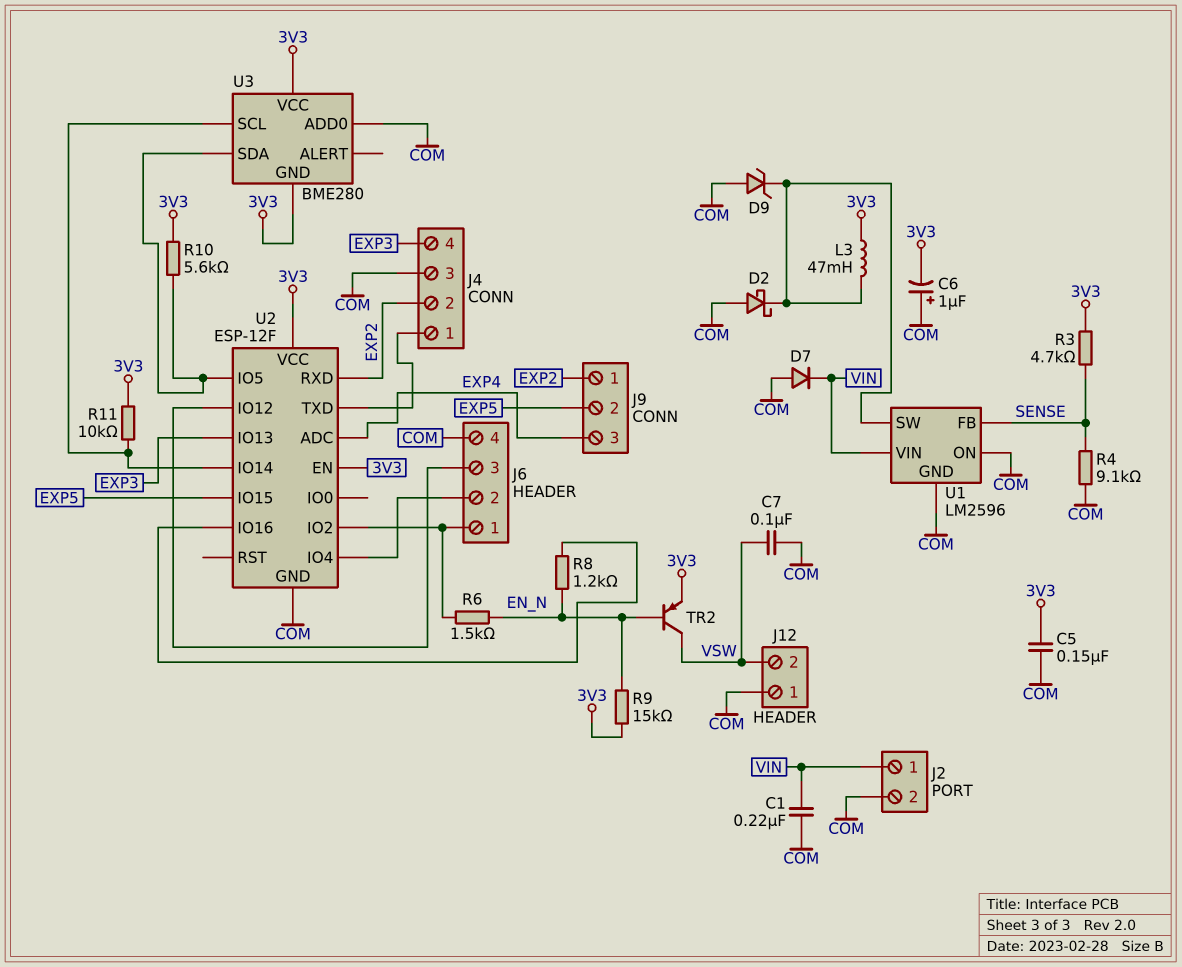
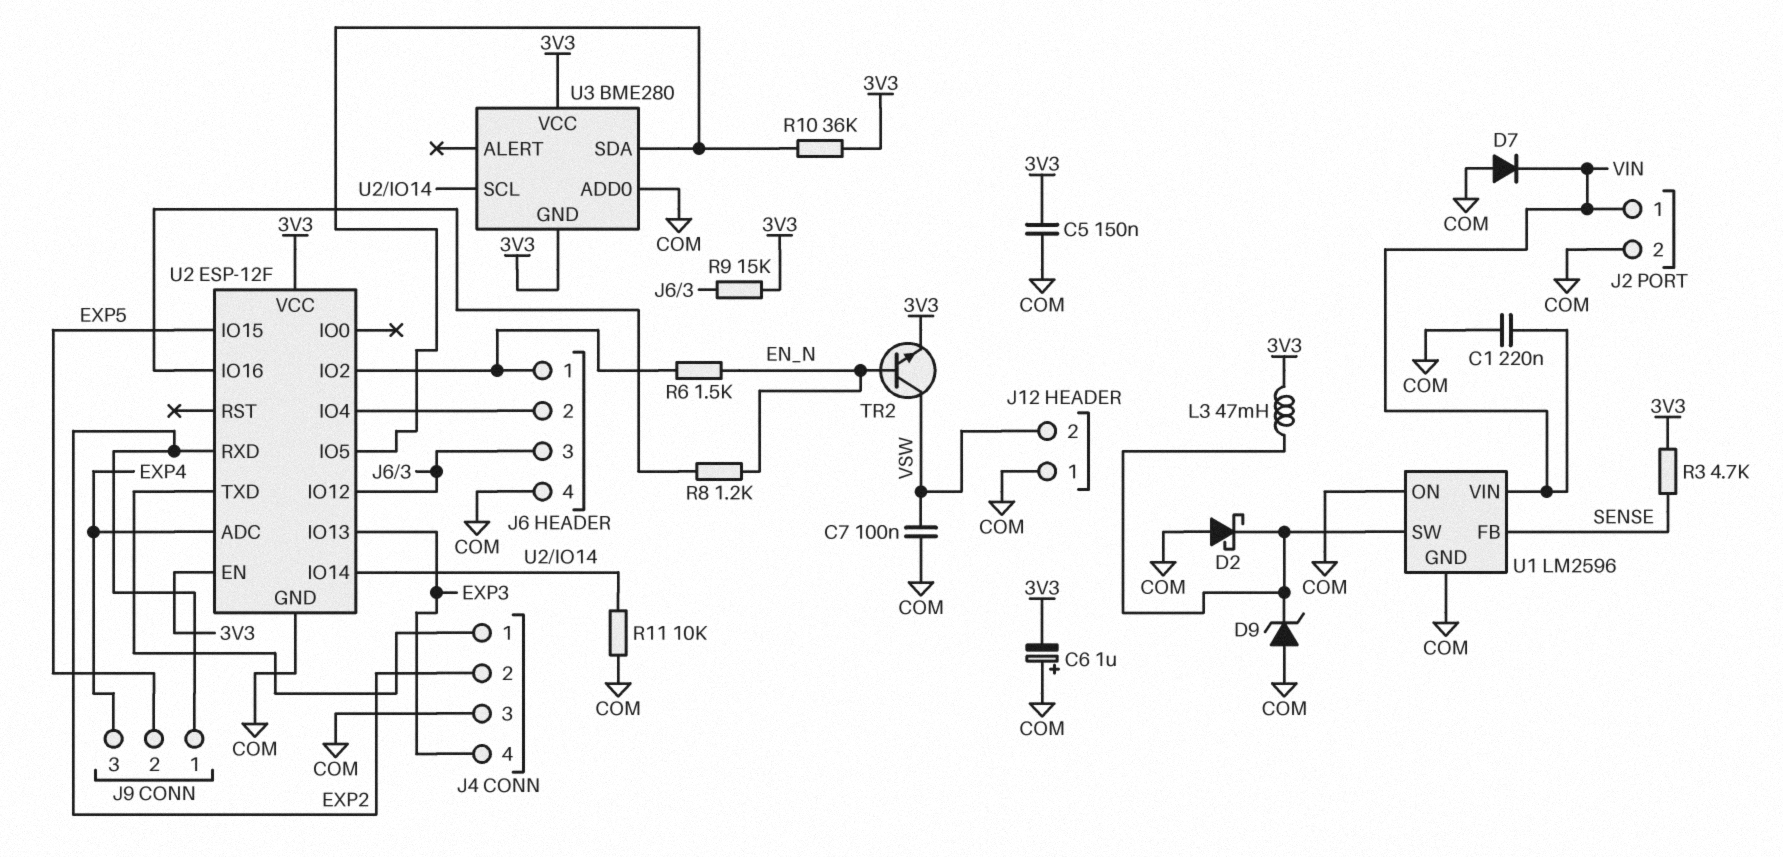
R4: 9.1k (COM, SENSE) -> none
R9: 15k (3V3, EN_N) -> 15k (3V3, J6/3)
R10: 5.6k (3V3, U2/IO5) -> 36k (3V3, U2/IO5)
R11: 10k (3V3, U2/IO14) -> 10k (COM, U2/IO14)
TR2: PNP (B EN_N, C VSW, E 3V3) -> NPN (B EN_N, C VSW, E 3V3)

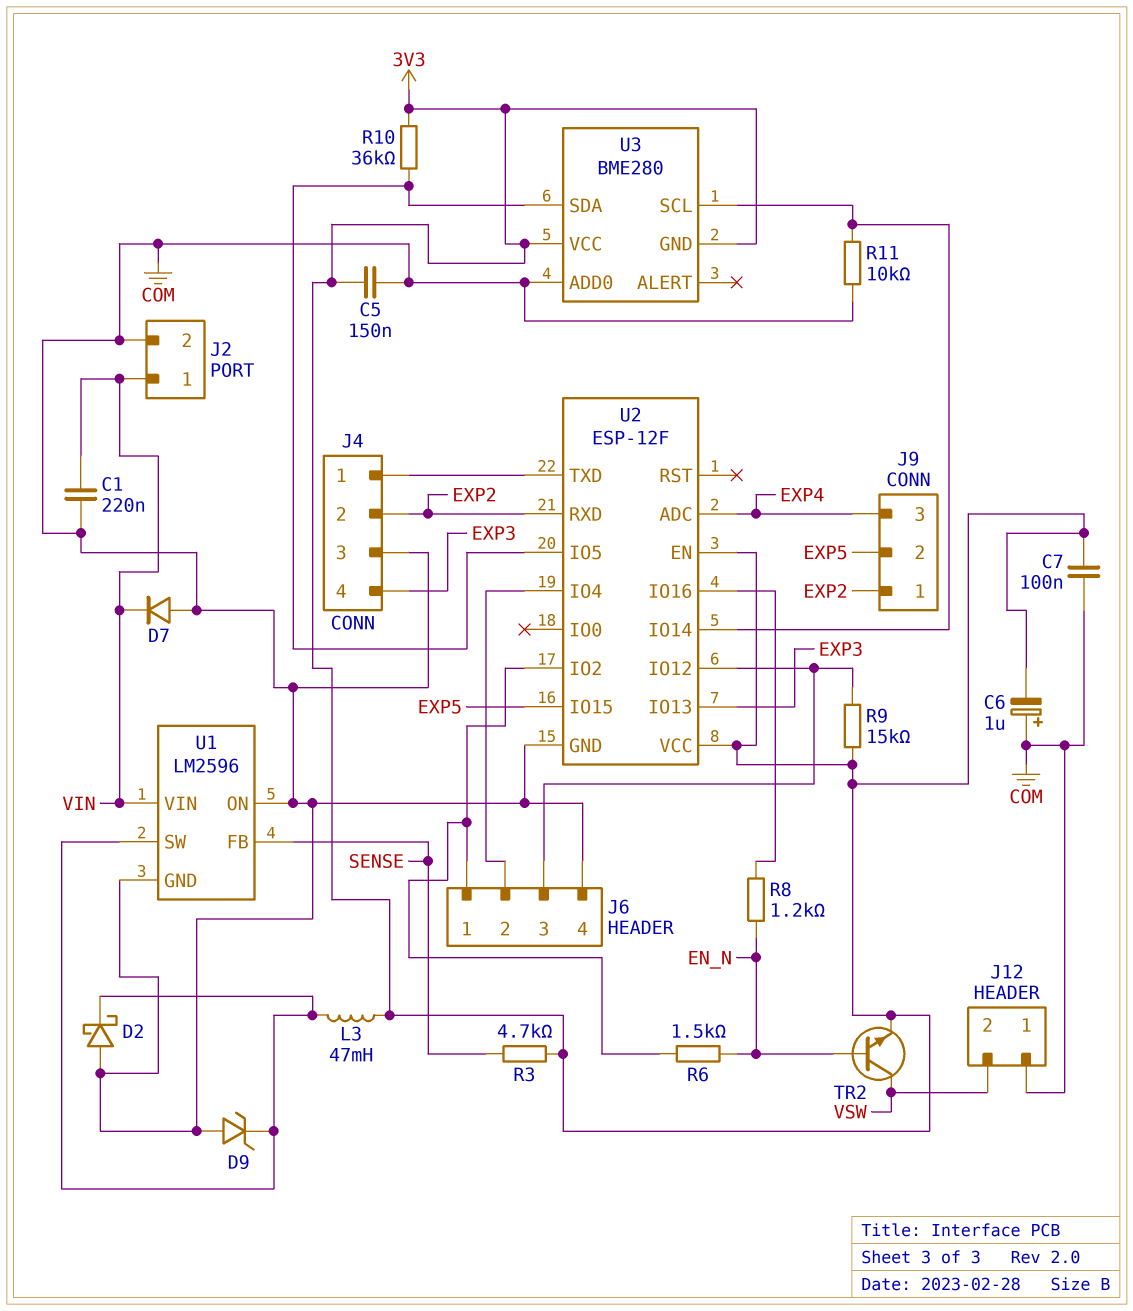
C7: 100nF (COM, VSW) -> 100nF (3V3, COM)

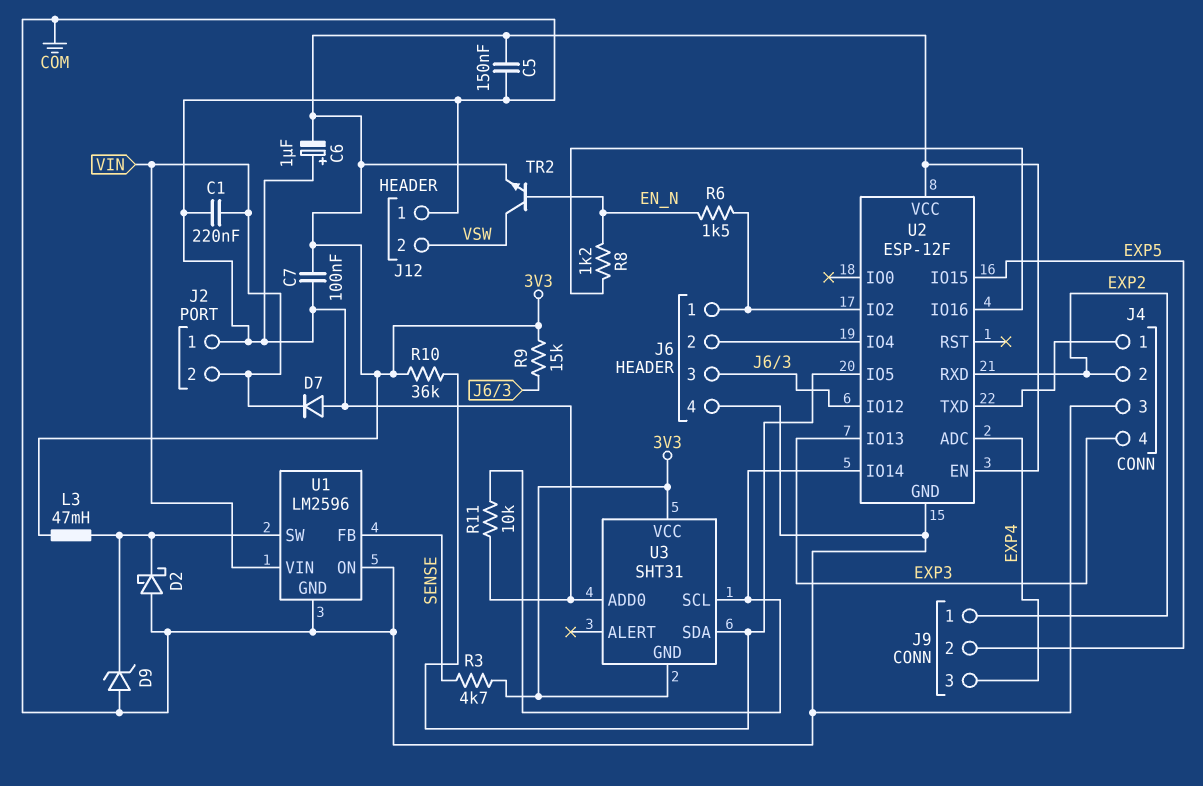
J2 pin 1: VIN -> COM
J2 pin 2: COM -> VIN
U3: BME280 -> SHT31

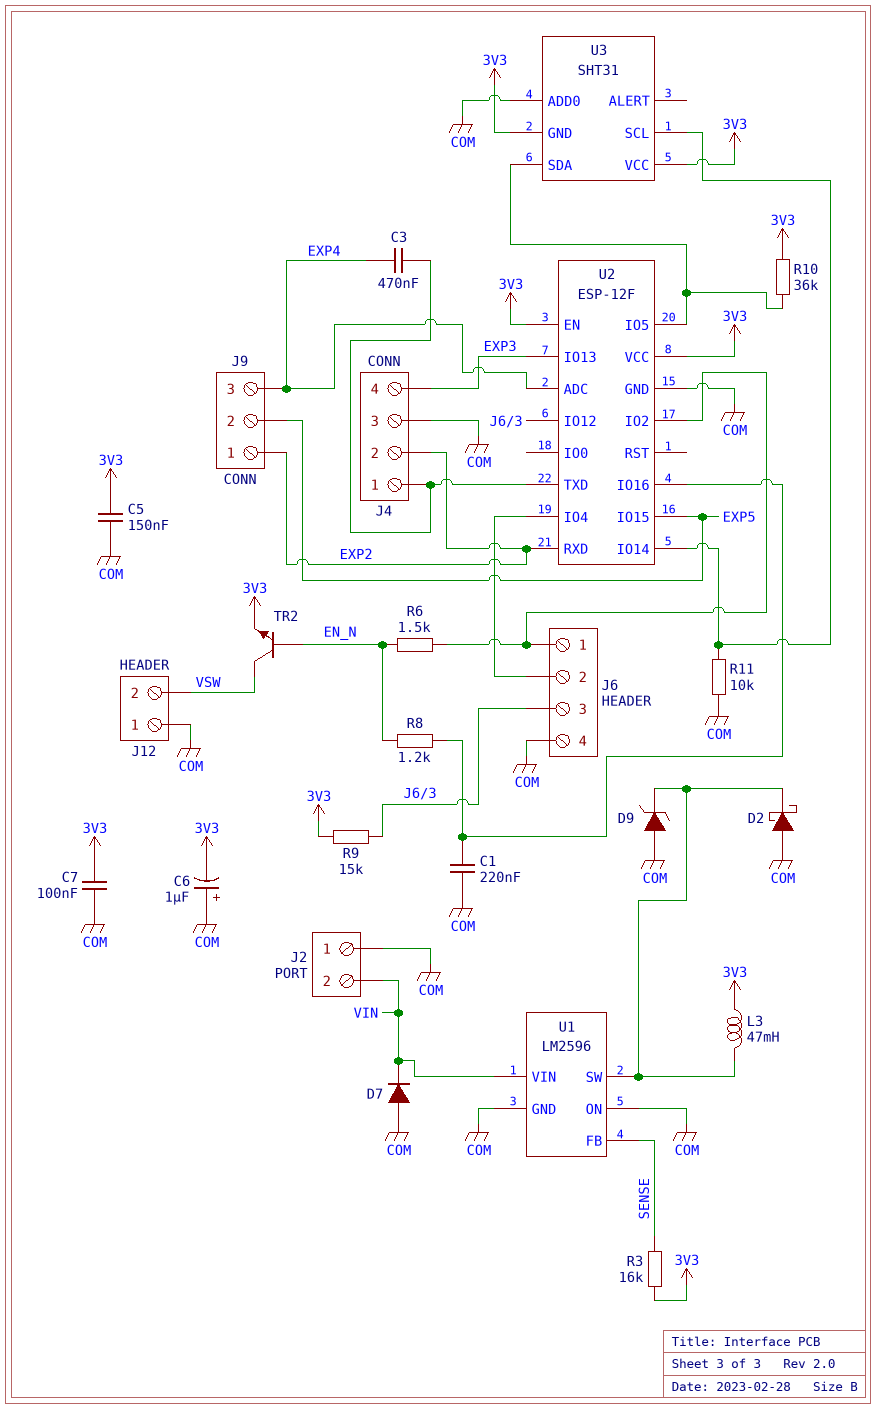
C1: 220nF (COM, VIN) -> 220nF (COM, U2/IO16)
C3: none -> 470nF (EXP4, J4/1)
R3: 4.7k (3V3, SENSE) -> 16k (3V3, SENSE)

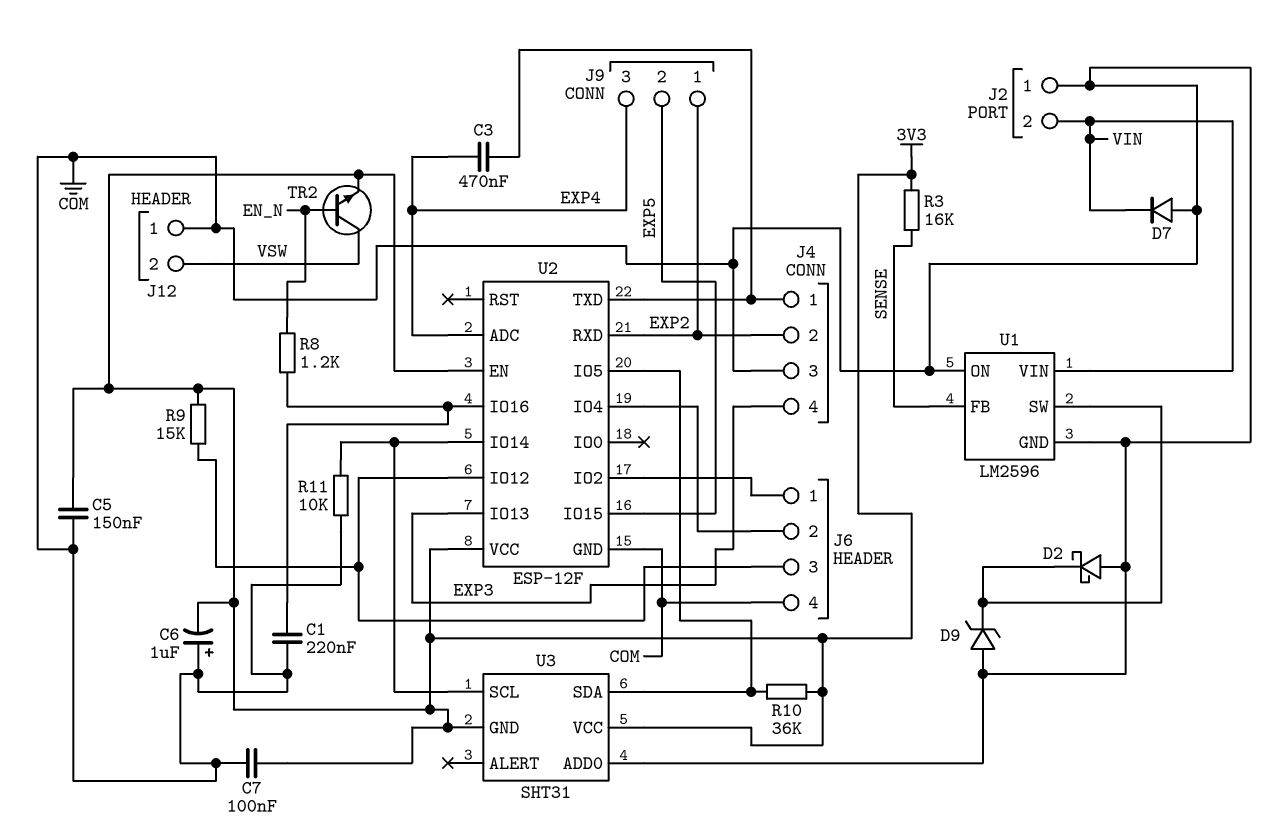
L3: 47mH (3V3, U1/SW) -> none
R6: 1.5k (EN_N, J6/1) -> none

